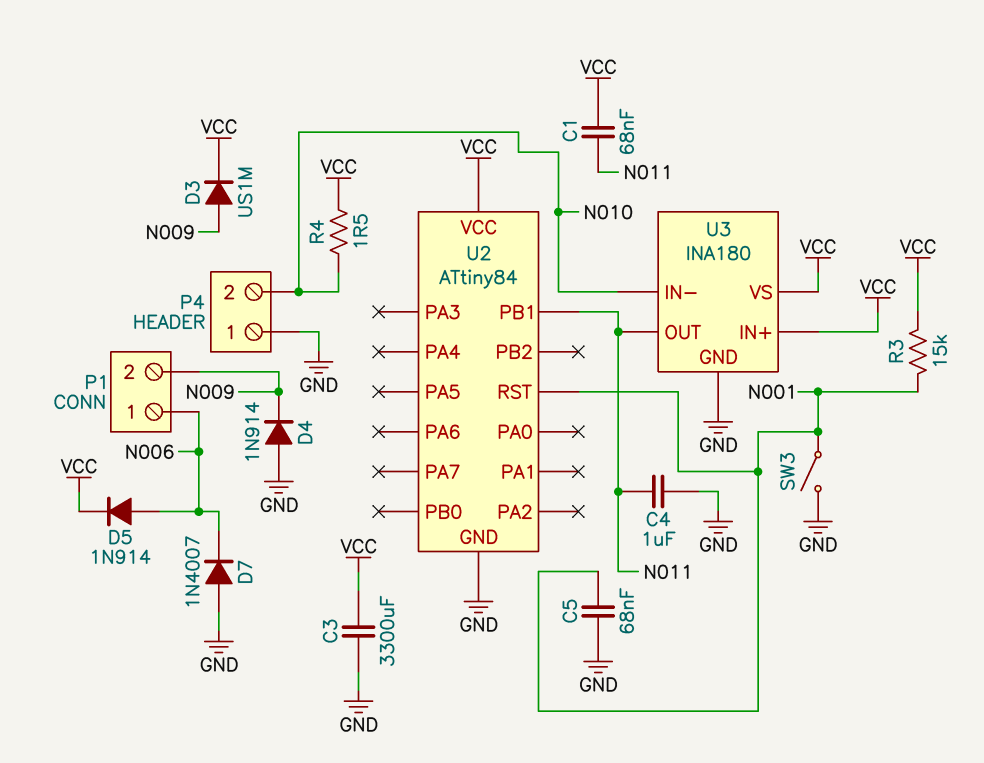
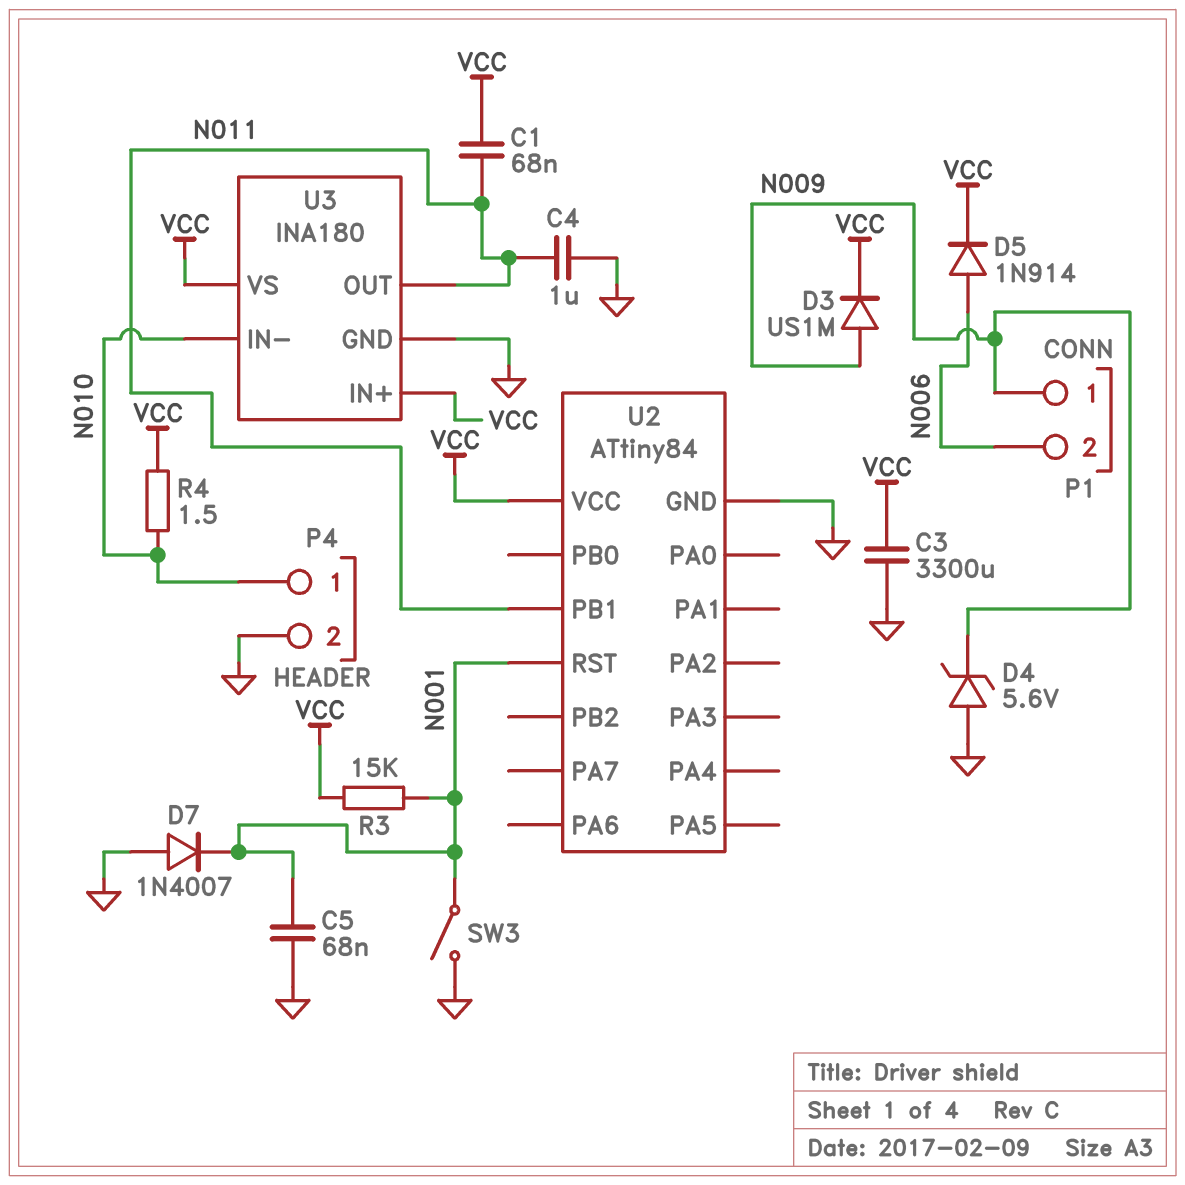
D4: diode 1N914 (A GND, K N009) -> zener 5.6V (A GND, K N009)
D7: diode 1N4007 (A GND, K N006) -> diode 1N4007 (A GND, K N001)
P1 pin 1: N006 -> N009
P1 pin 2: N009 -> N006
P4 pin 1: GND -> N010
P4 pin 2: N010 -> GND

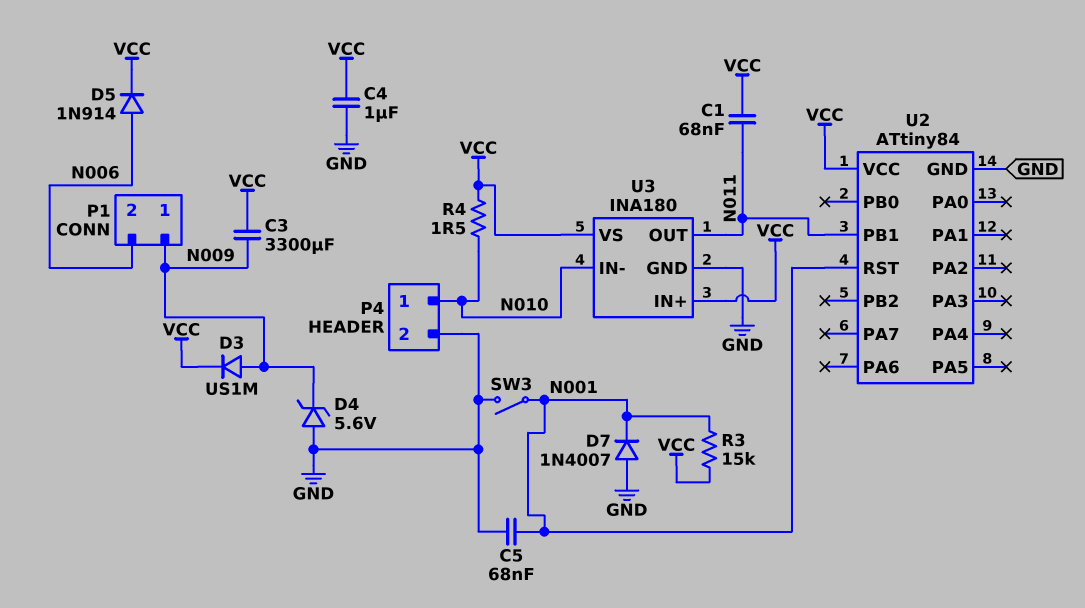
C3: 3300uF (GND, VCC) -> 3300uF (N009, VCC)
C4: 1uF (GND, N011) -> 1uF (GND, VCC)

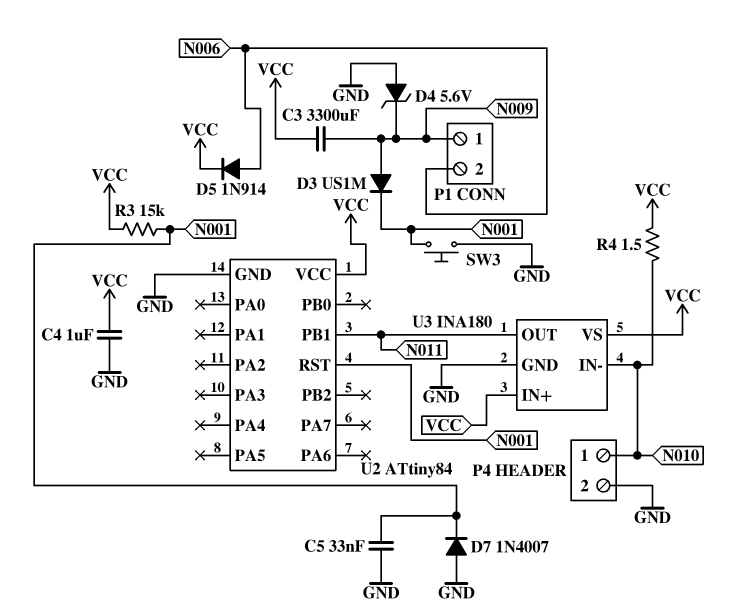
C1: 68nF (N011, VCC) -> none
C5: 68nF (GND, N001) -> 33nF (GND, N001)
D3: diode US1M (A N009, K VCC) -> diode US1M (A N009, K N001)
SW3: switch (GND, N001) -> button (GND, N001)

